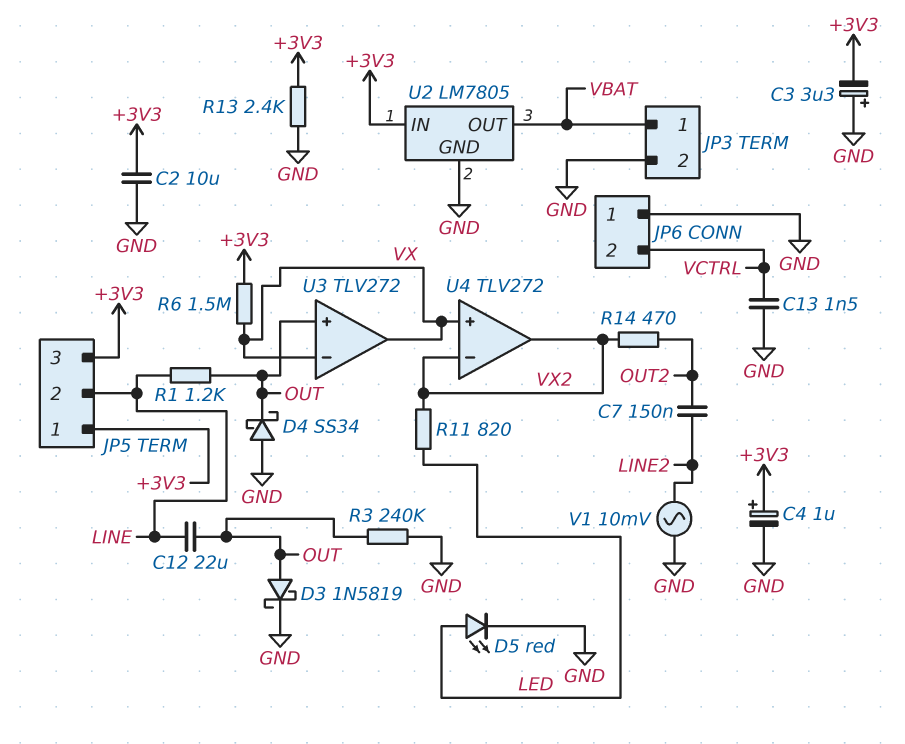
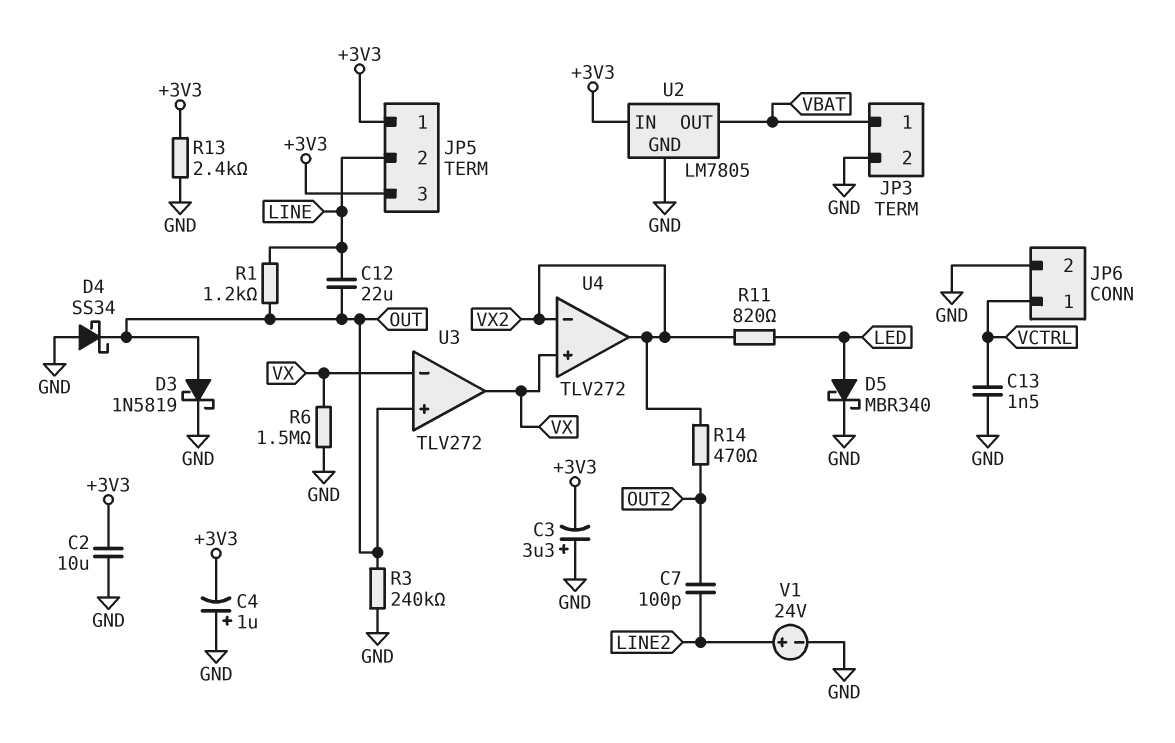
C4: 1uF (plus +3V3, minus GND) -> 1uF (plus GND, minus +3V3)
C7: 150nF (LINE2, OUT2) -> 100pF (LINE2, OUT2)
D5: LED red (A LED, K GND) -> schottky MBR340 (A LED, K GND)
JP6 pin 1: GND -> VCTRL
JP6 pin 2: VCTRL -> GND
R6: 1.5M (+3V3, VX) -> 1.5M (GND, VX)
V1: AC 10mV (GND, LINE2) -> 24V (plus LINE2, minus GND)

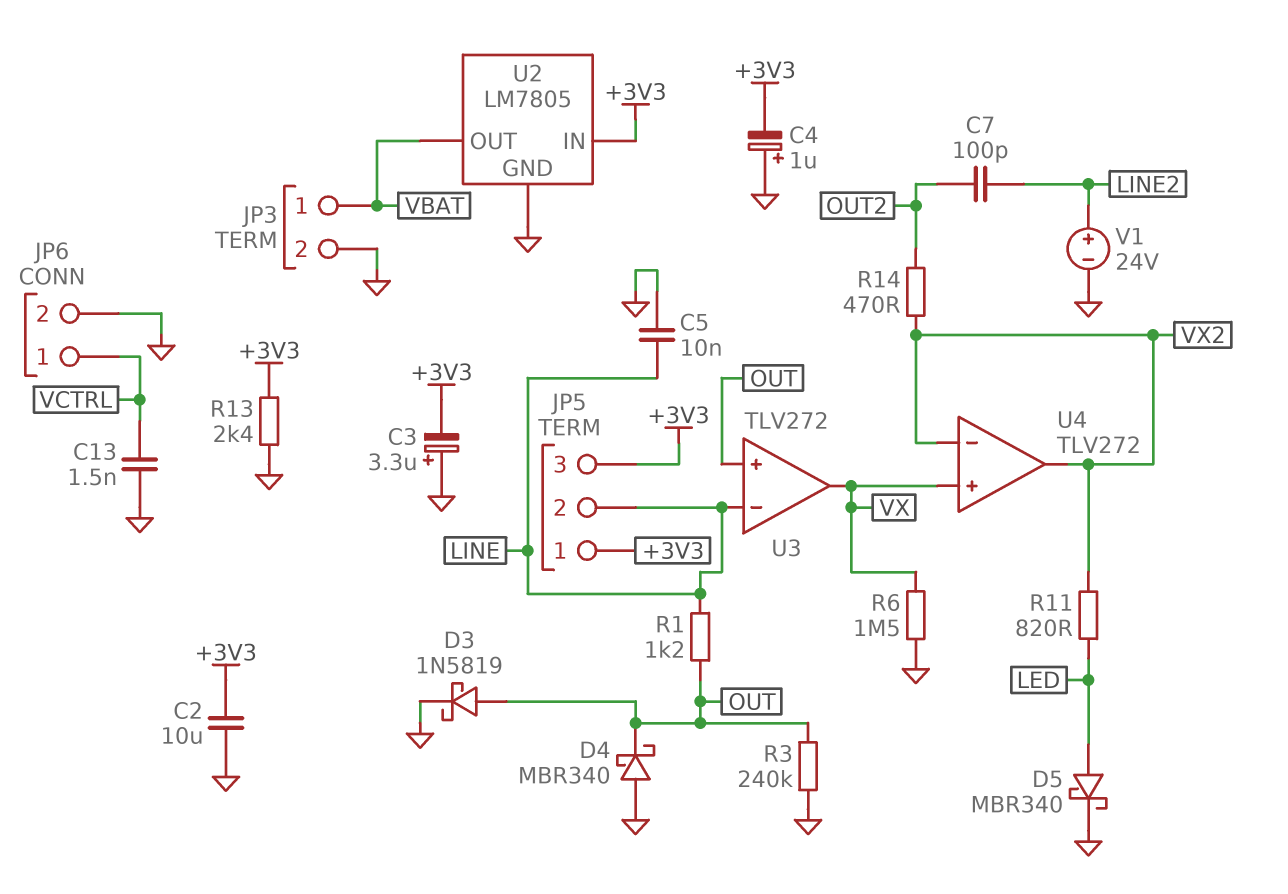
C5: none -> 10nF (GND, LINE)
C12: 22uF (LINE, OUT) -> none
D4: schottky SS34 (A GND, K OUT) -> schottky MBR340 (A GND, K OUT)
U3 pin in-: VX -> LINE

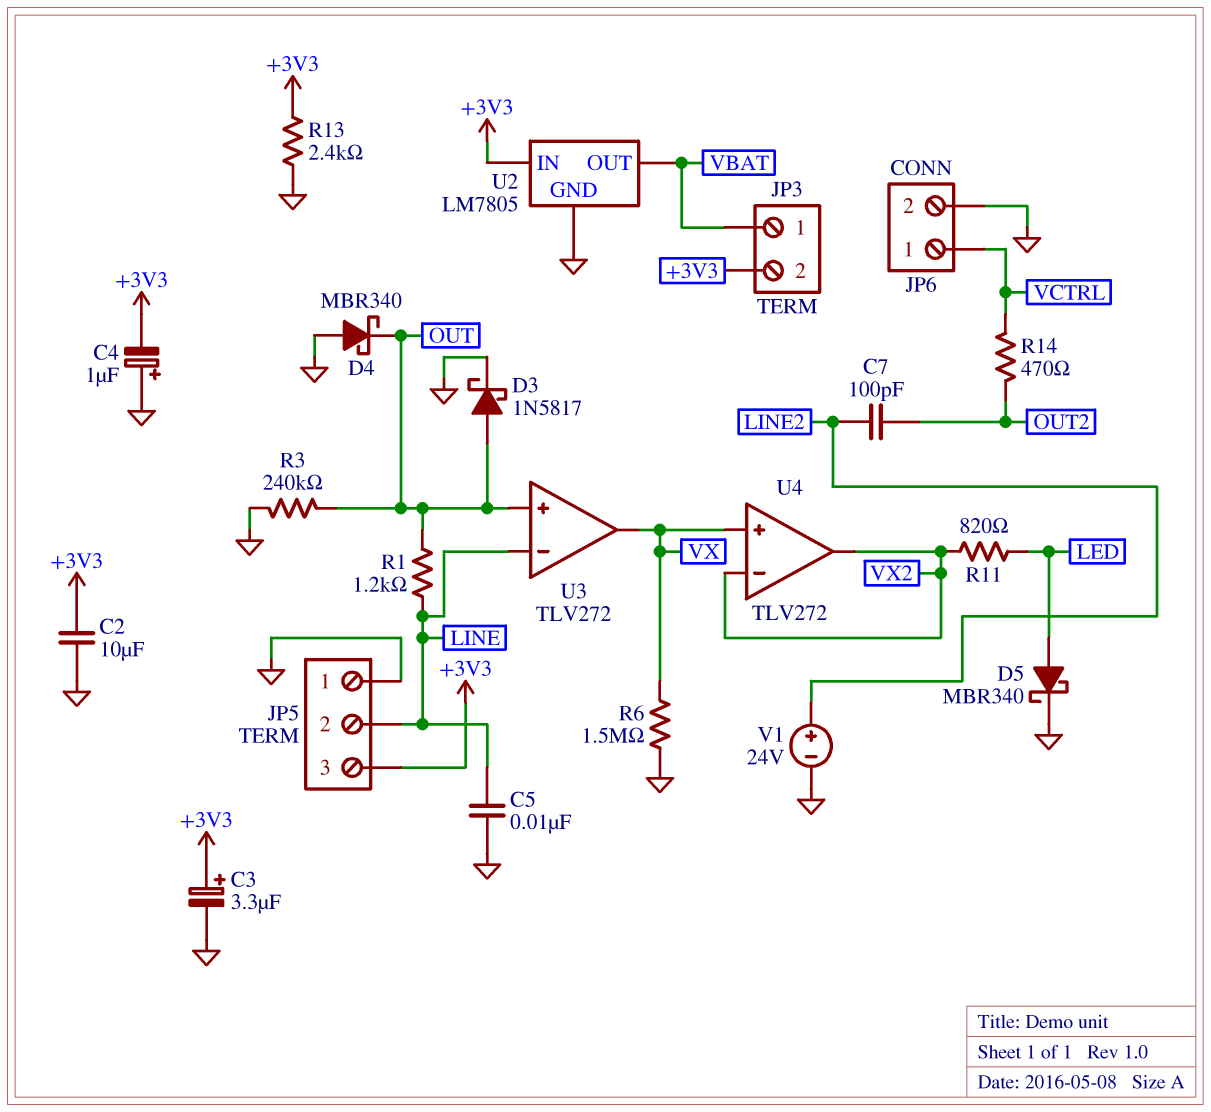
C3: 3.3uF (plus GND, minus +3V3) -> 3.3uF (plus +3V3, minus GND)
C13: 1.5nF (GND, VCTRL) -> none
D3: schottky 1N5819 (A OUT, K GND) -> schottky 1N5817 (A OUT, K GND)
JP3 pin 2: GND -> +3V3
JP5 pin 1: +3V3 -> GND
R14: 470 (OUT2, VX2) -> 470 (OUT2, VCTRL)

